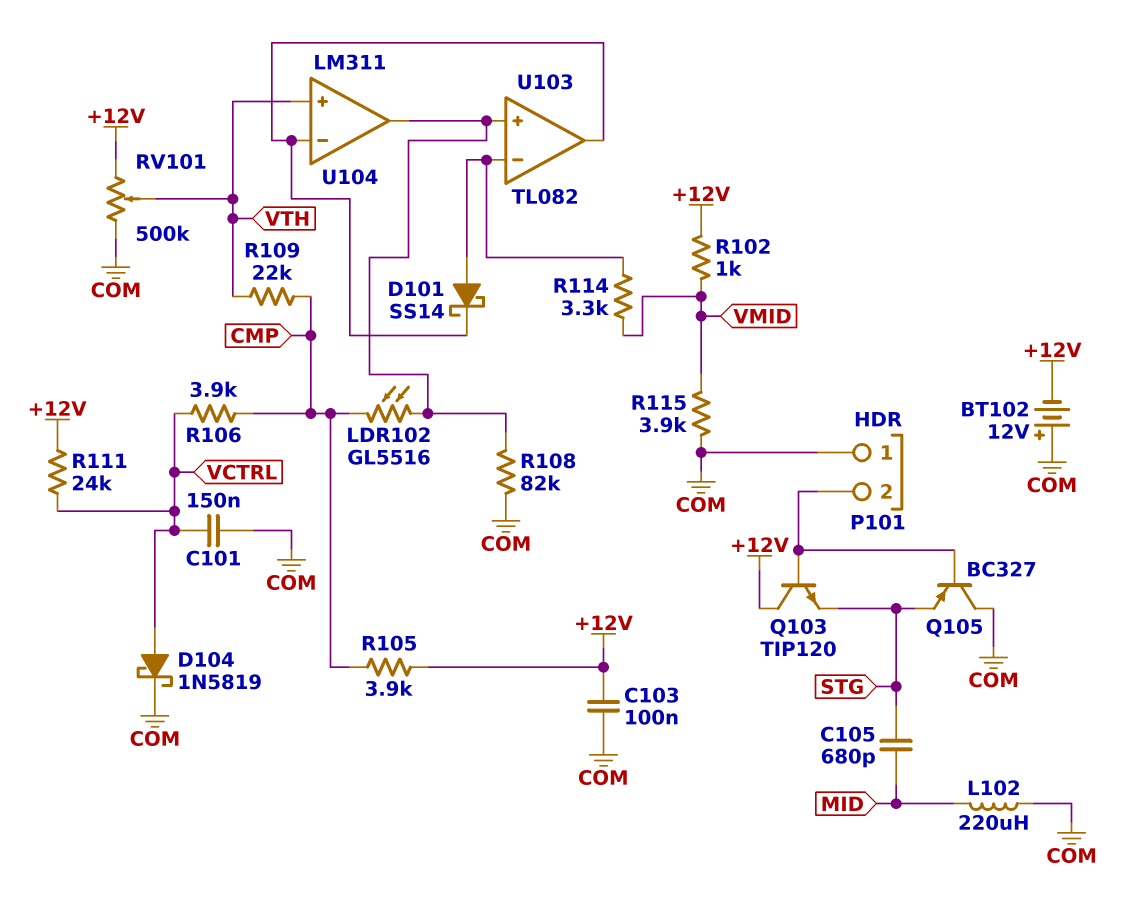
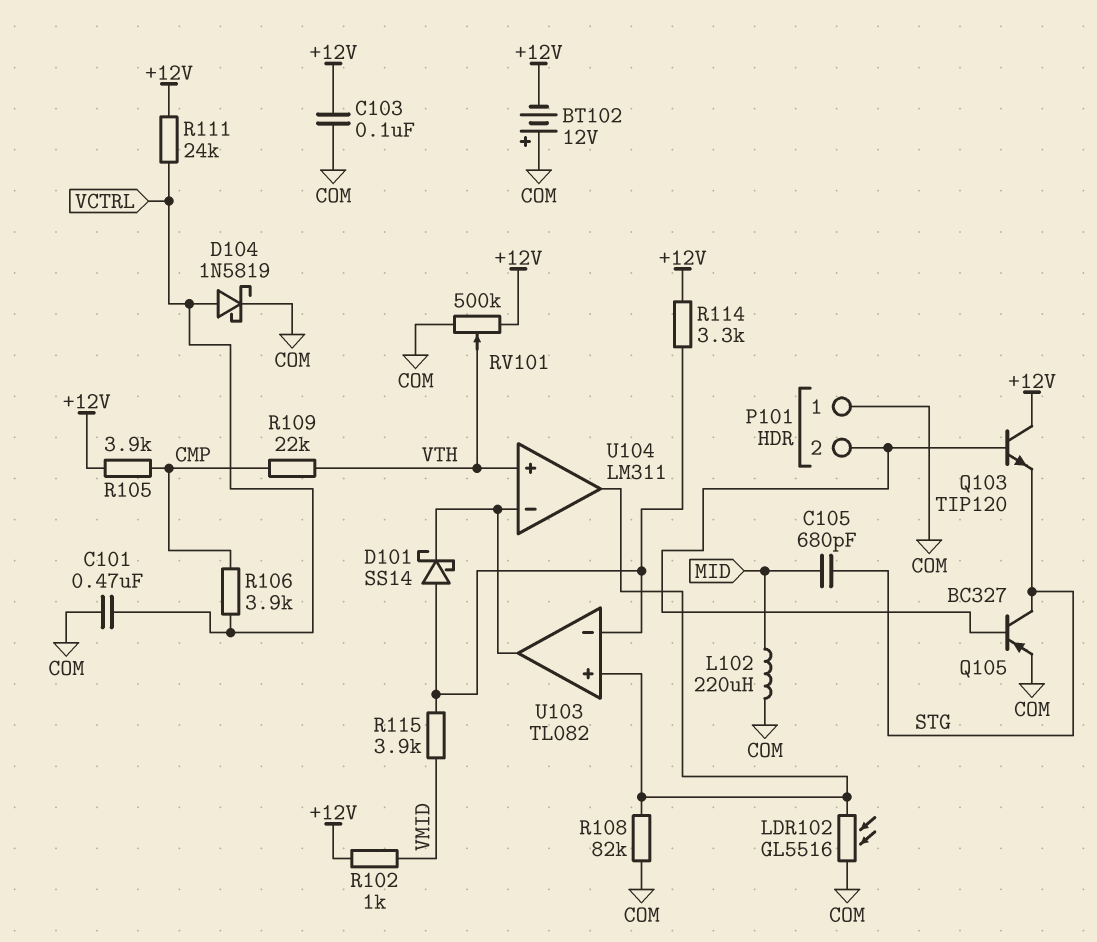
C101: 150nF (COM, VCTRL) -> 470nF (COM, VCTRL)
LDR102: GL5516 (CMP, U103/in+) -> GL5516 (COM, U103/in+)
Q105: PNP BC327 (B P101/2, C COM, E STG) -> PNP BC327 (B P101/2, C STG, E COM)
R114: 3.3k (U103/in-, VMID) -> 3.3k (+12V, U103/in-)
R115: 3.9k (COM, VMID) -> 3.9k (U103/in-, VMID)

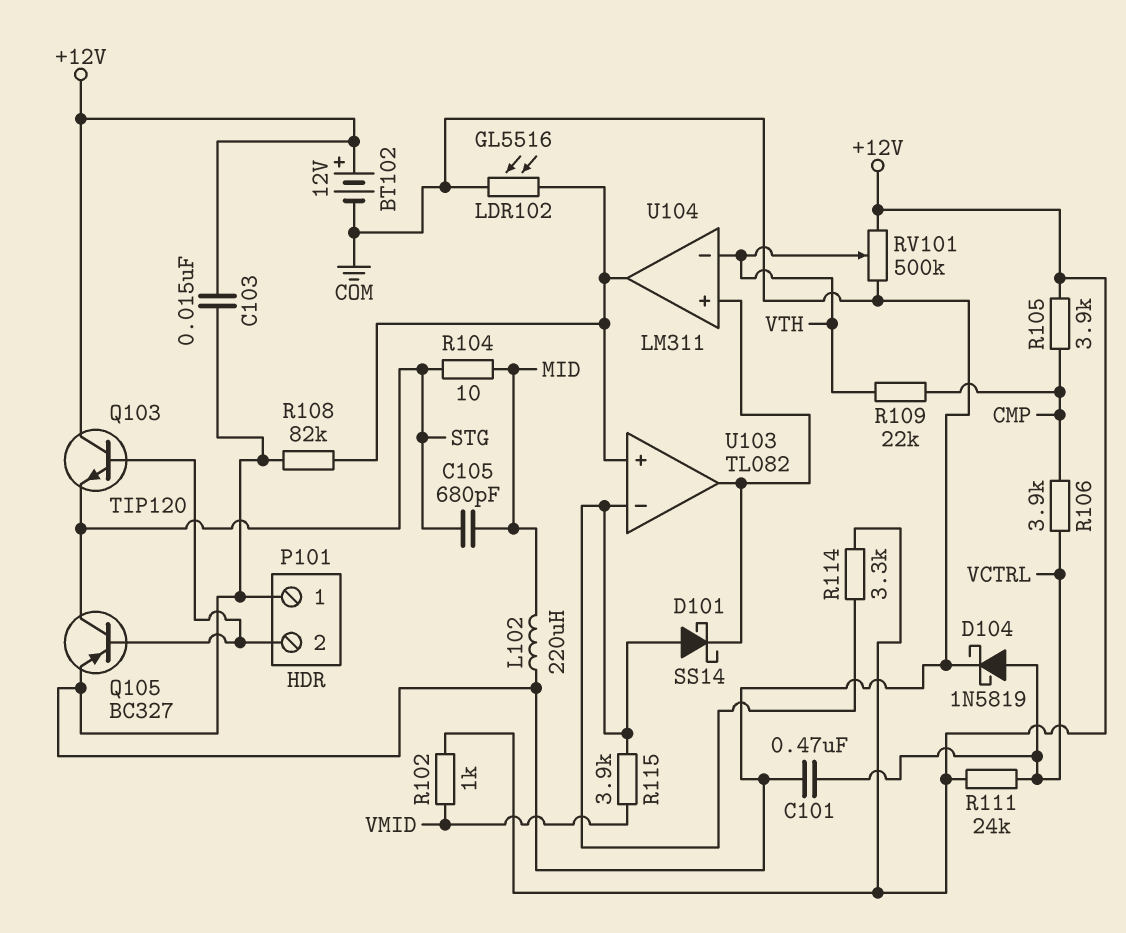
BT102: 12V (plus COM, minus +12V) -> 12V (plus +12V, minus COM)
C103: 100nF (+12V, COM) -> 15nF (+12V, COM)
R104: none -> 10 (MID, STG)
U104 pin in+: VTH -> U103/out
U104 pin in-: U103/out -> VTH

